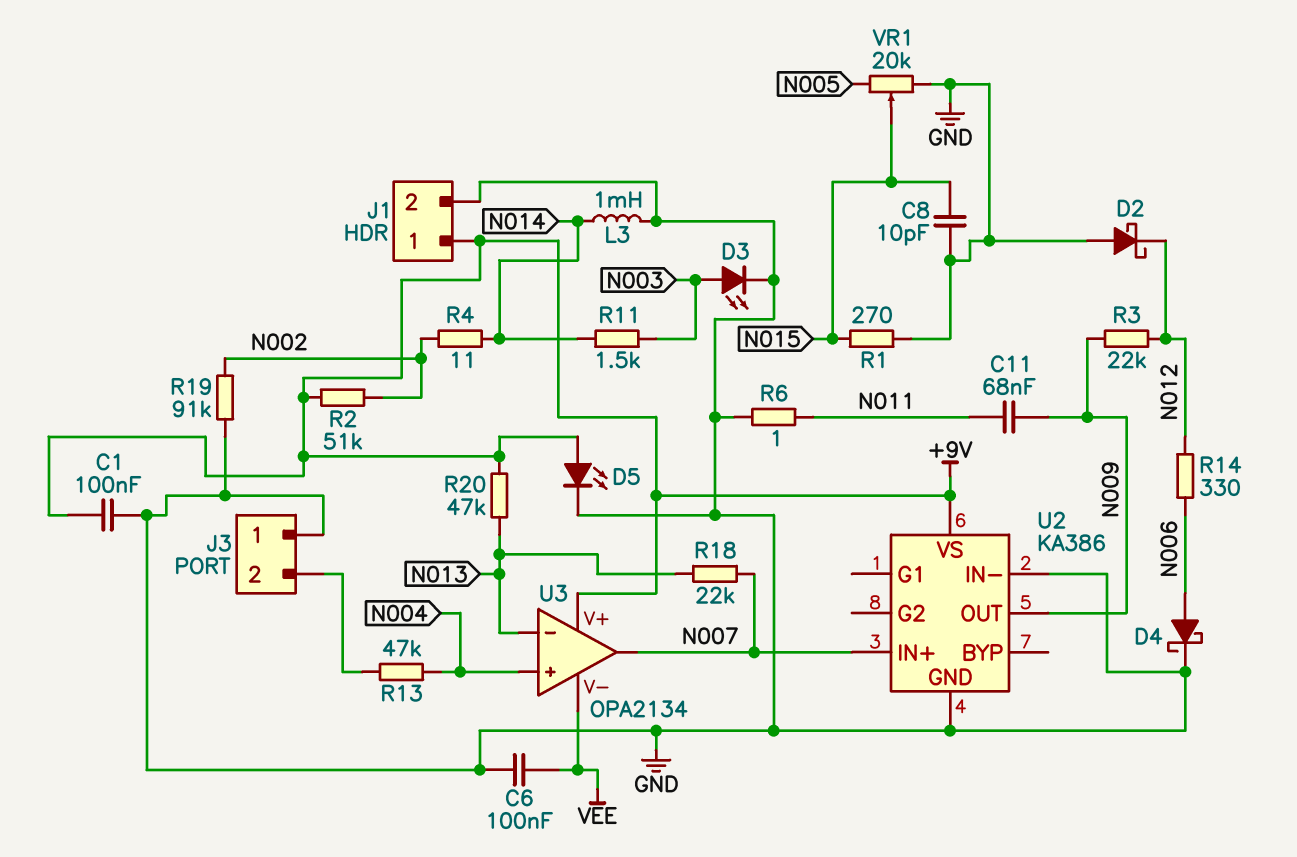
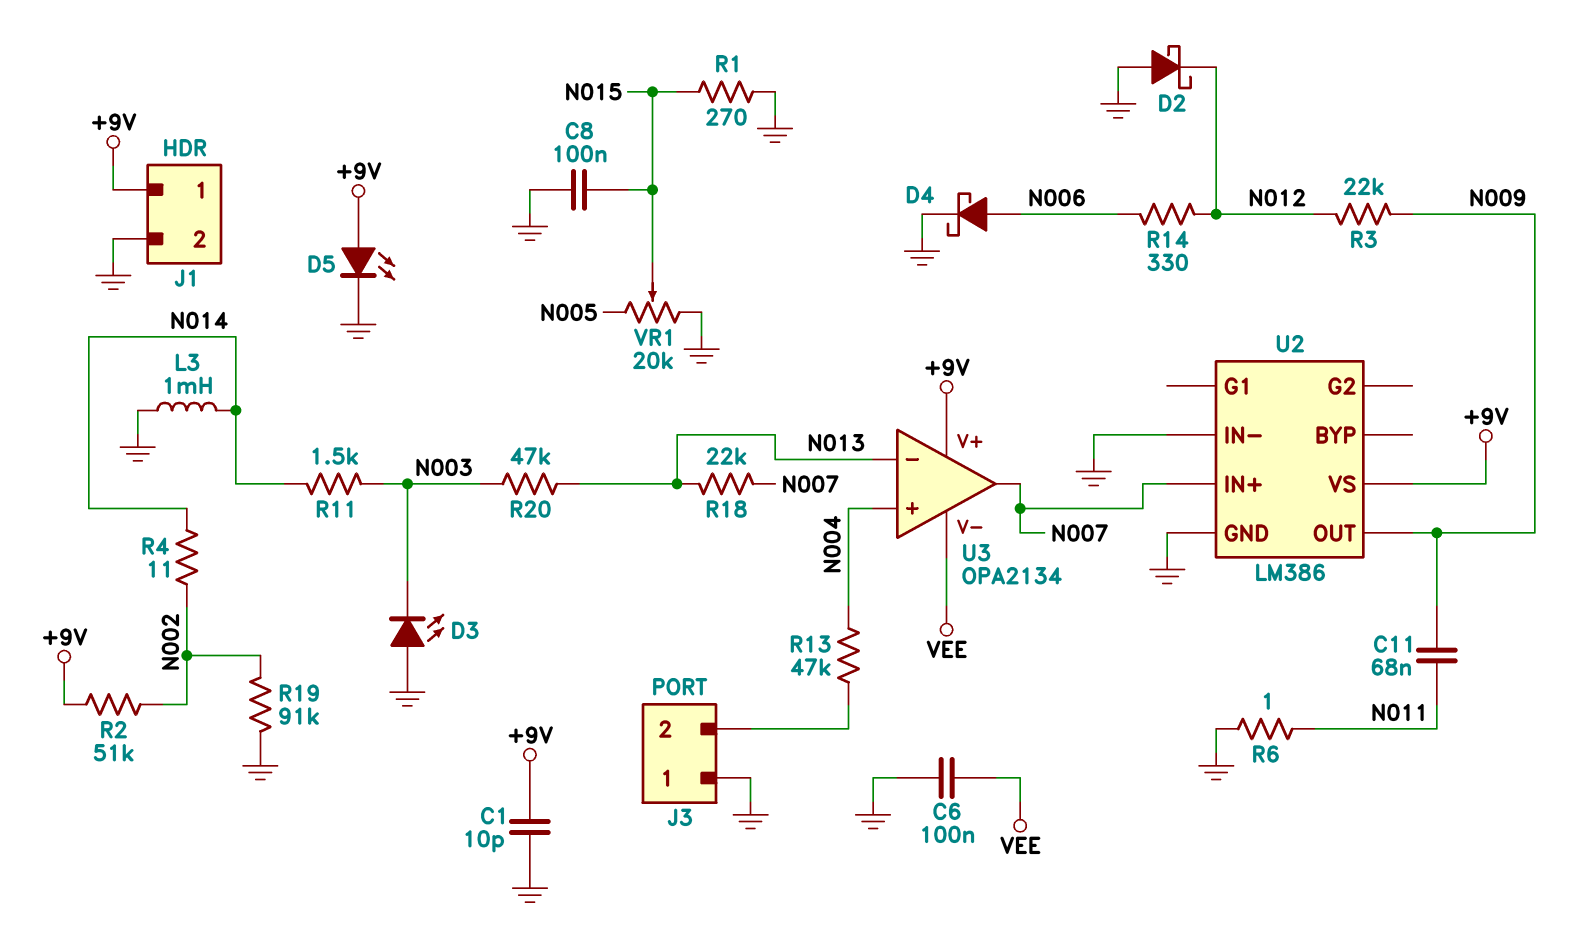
C1: 100nF (+9V, GND) -> 10pF (+9V, GND)
C8: 10pF (GND, N015) -> 100nF (GND, N015)
D3: LED (A N003, K GND) -> LED (A GND, K N003)
R20: 47k (+9V, N013) -> 47k (N003, N013)
U2: KA386 -> LM386

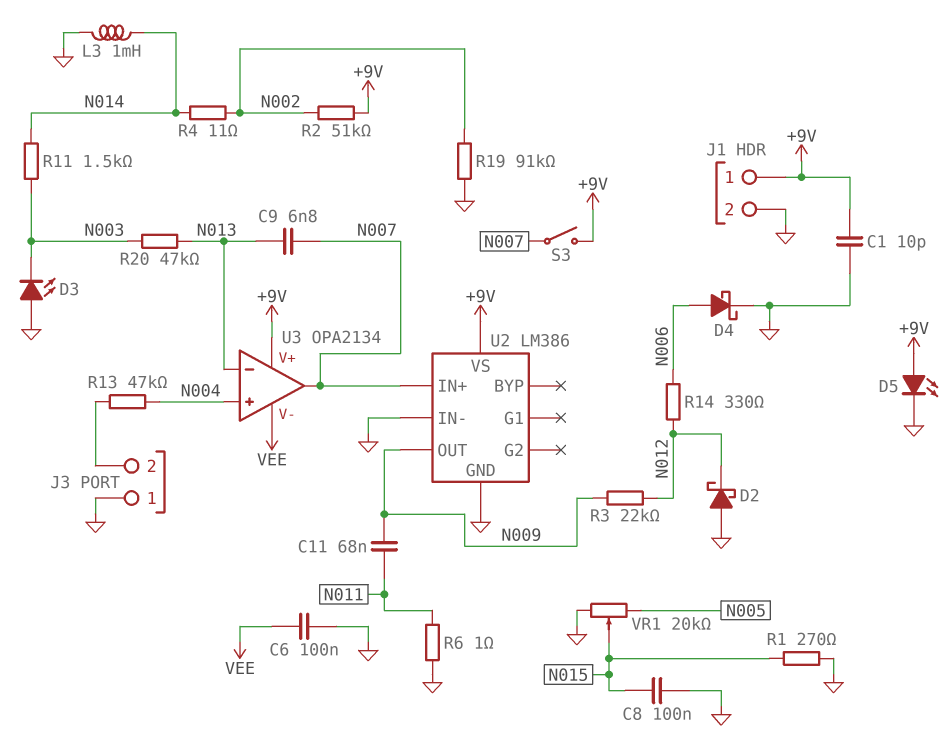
C9: none -> 6.8nF (N007, N013)
R18: 22k (N007, N013) -> none
S3: none -> switch (+9V, N007)

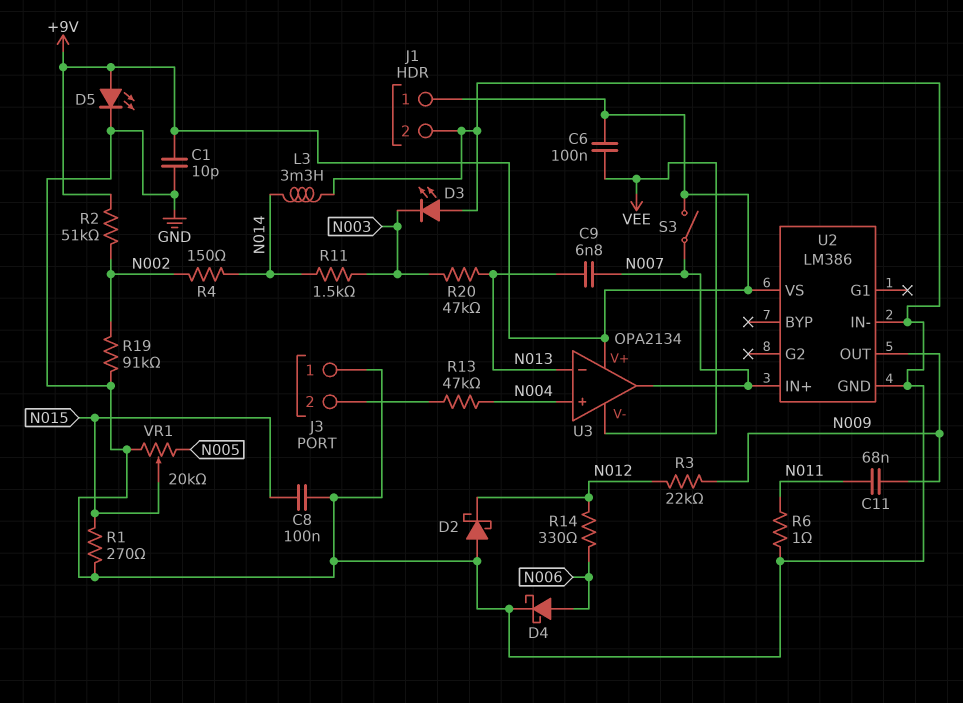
C6: 100nF (GND, VEE) -> 100nF (+9V, VEE)
L3: 1mH (GND, N014) -> 3.3mH (GND, N014)
R4: 11 (N002, N014) -> 150 (N002, N014)

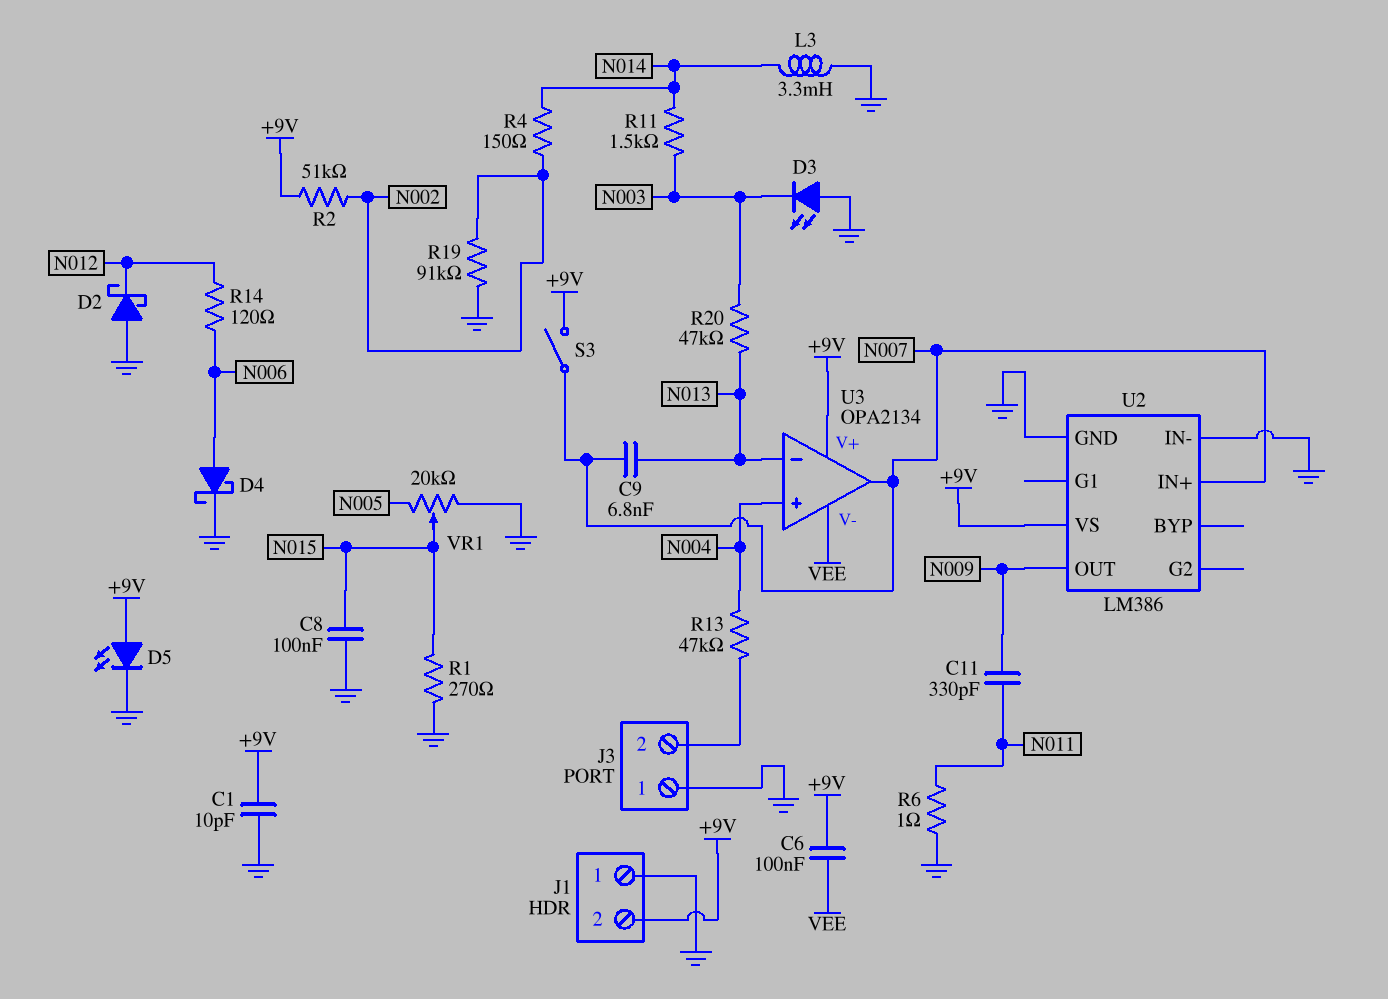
C11: 68nF (N009, N011) -> 330pF (N009, N011)
J1 pin 1: +9V -> GND
J1 pin 2: GND -> +9V
R3: 22k (N009, N012) -> none
R14: 330 (N006, N012) -> 120 (N006, N012)

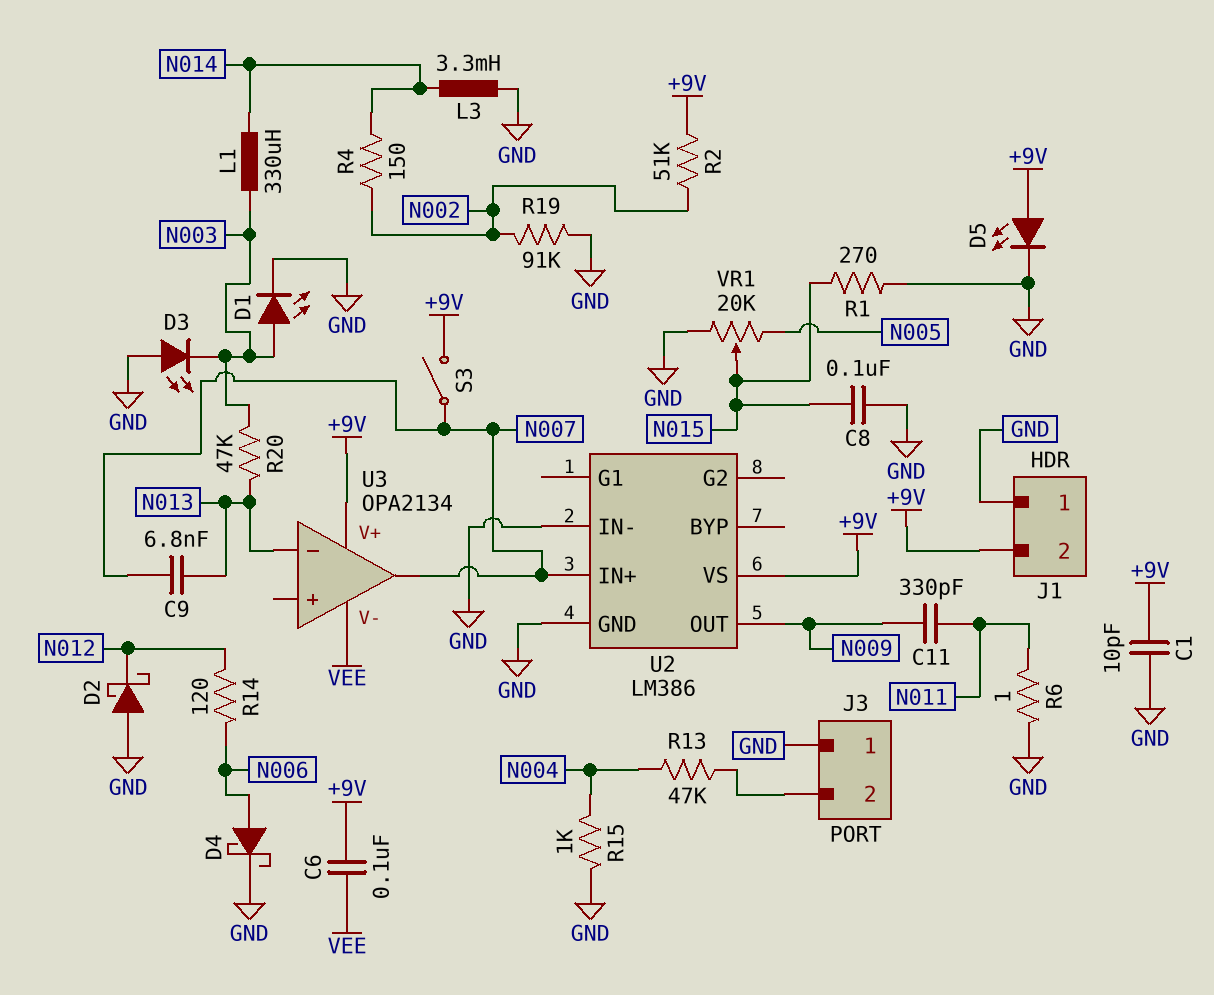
D1: none -> LED (A N003, K GND)
L1: none -> 330uH (N003, N014)
R11: 1.5k (N003, N014) -> none
R15: none -> 1k (GND, N004)
U3 pin in+: N004 -> none

